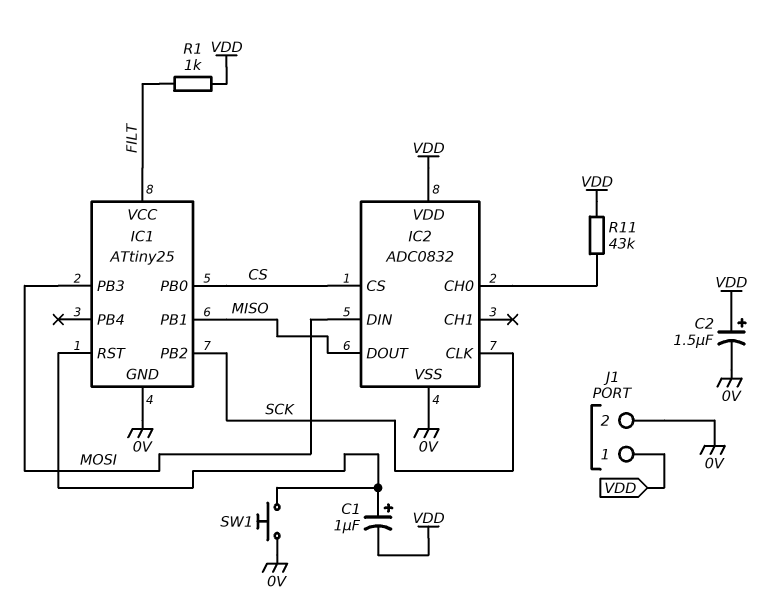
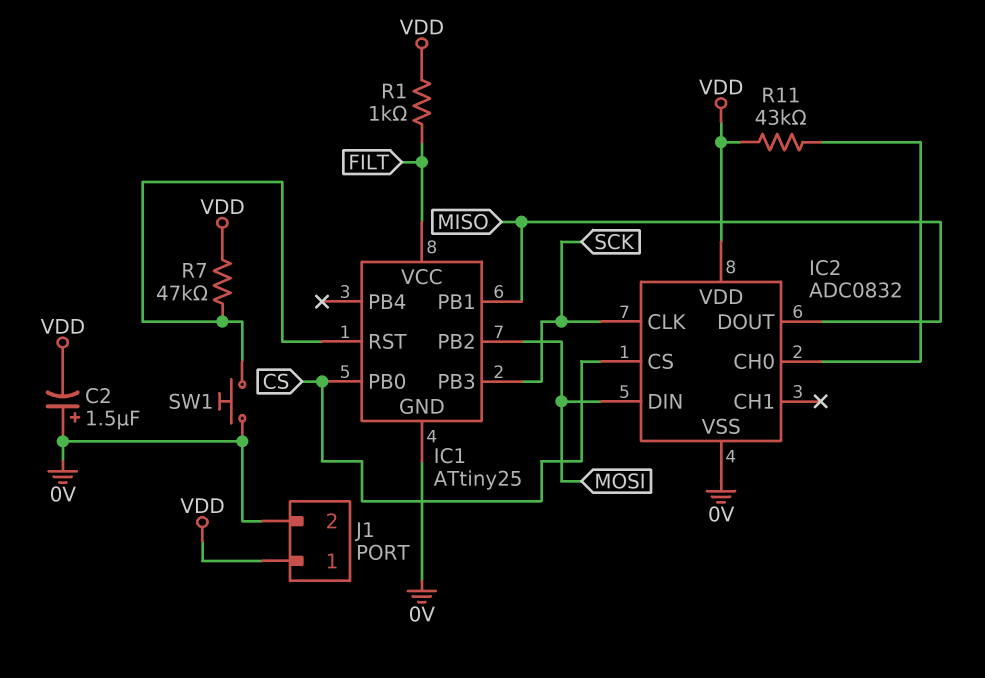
C1: 1uF (plus IC1/RST, minus VDD) -> none
C2: 1.5uF (plus VDD, minus 0V) -> 1.5uF (plus 0V, minus VDD)
IC1 pin PB2: SCK -> MOSI
IC1 pin PB3: MOSI -> SCK
R7: none -> 47k (IC1/RST, VDD)

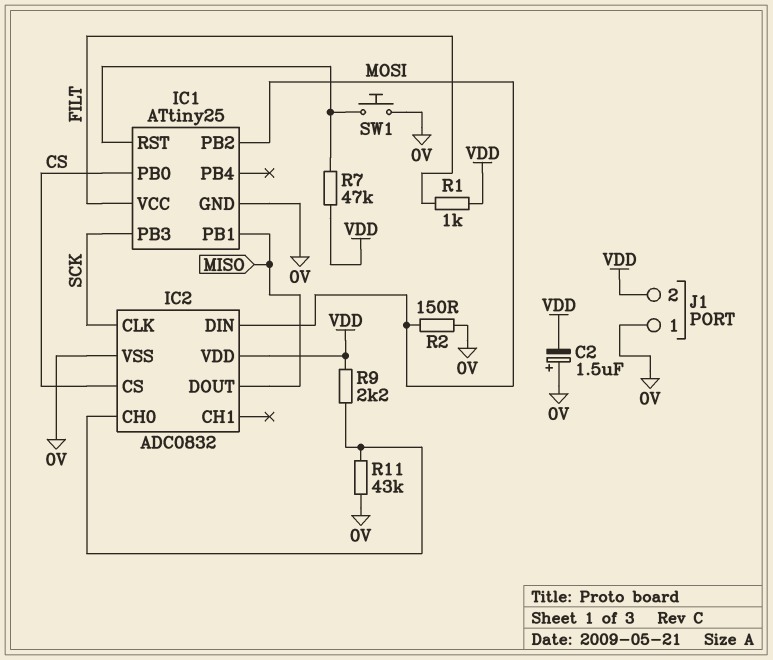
J1 pin 1: VDD -> 0V
J1 pin 2: 0V -> VDD
R2: none -> 150 (0V, MOSI)
R9: none -> 2.2k (IC2/CH0, VDD)
R11: 43k (IC2/CH0, VDD) -> 43k (0V, IC2/CH0)

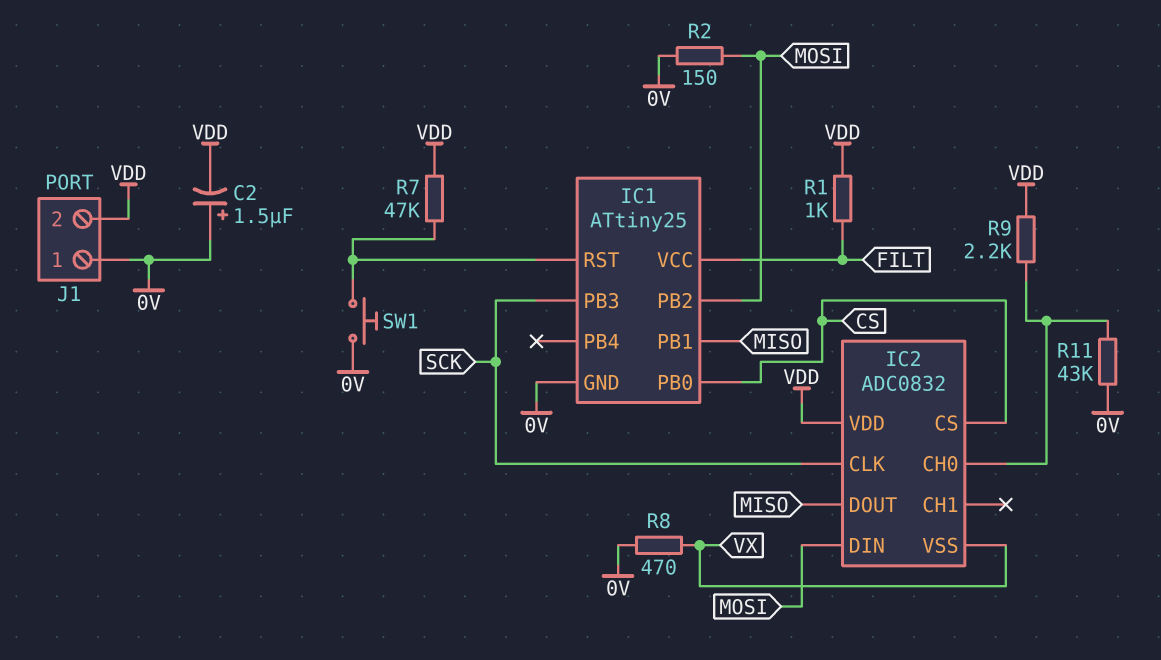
IC2 pin VSS: 0V -> VX
R8: none -> 470 (0V, VX)

